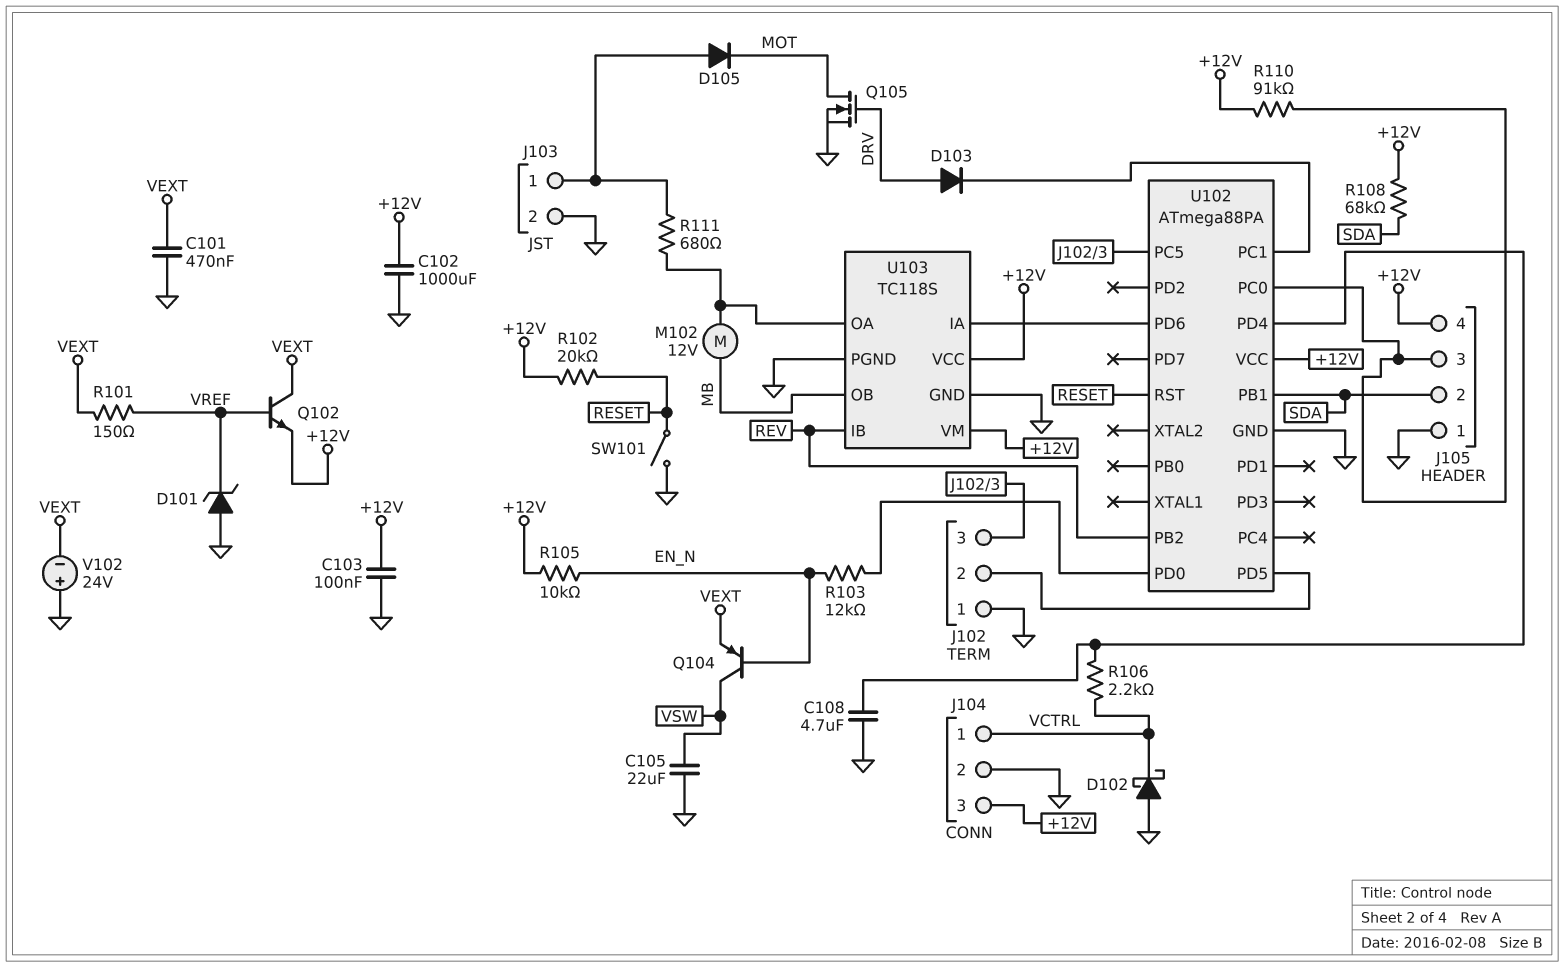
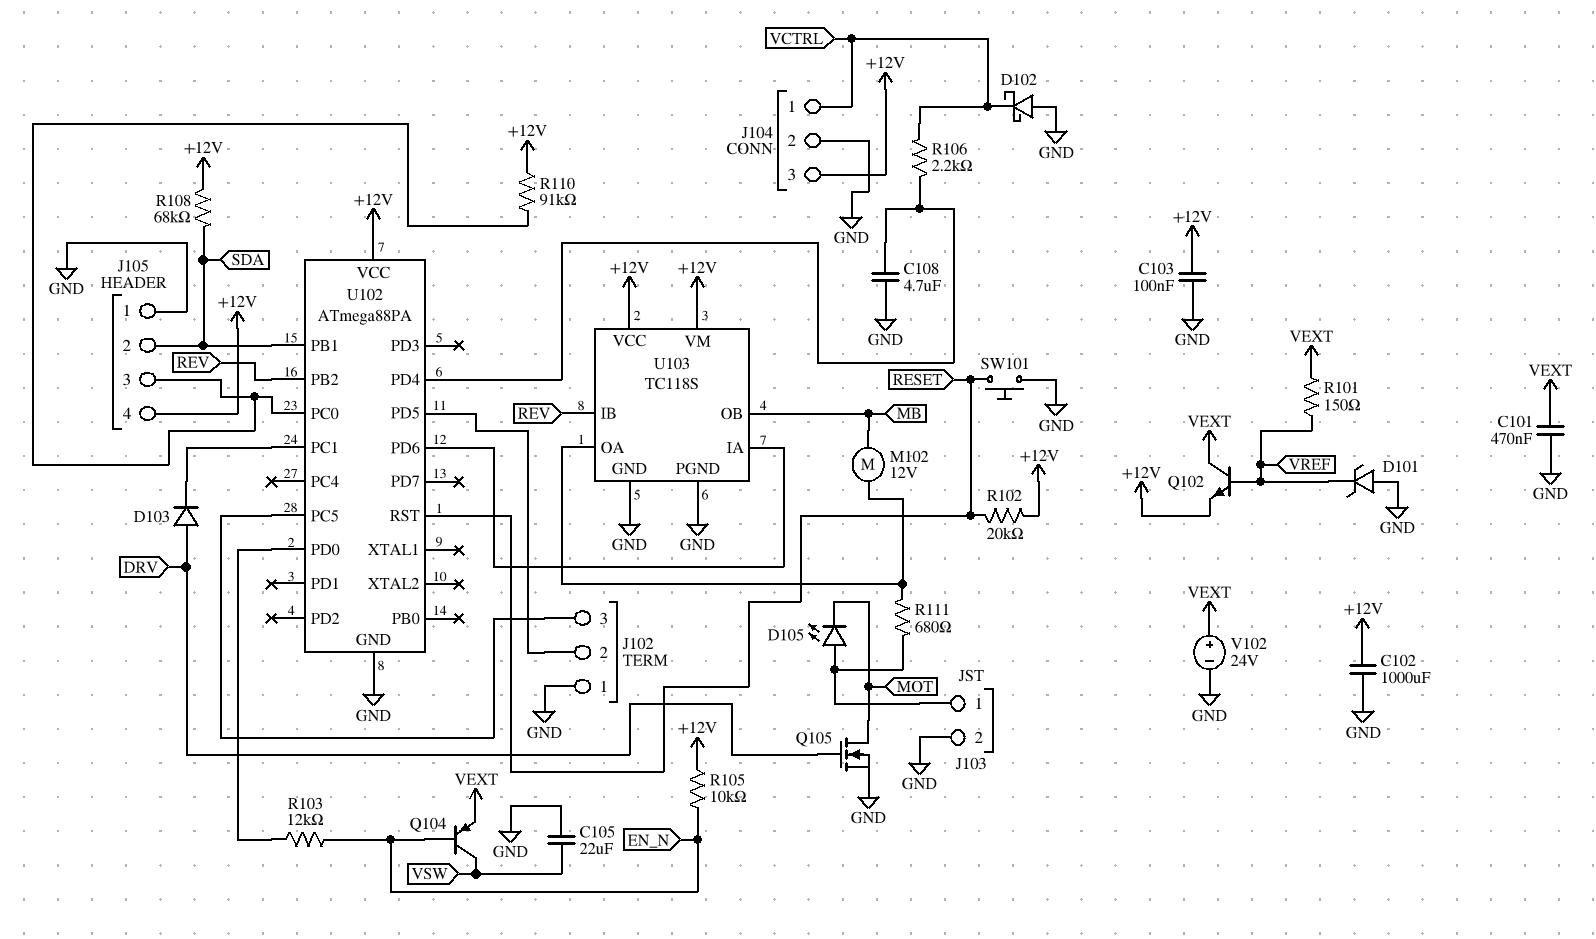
D105: diode (A J103/1, K MOT) -> LED (A J103/1, K MOT)
SW101: switch (GND, RESET) -> button (GND, RESET)
V102: 24V (plus GND, minus VEXT) -> 24V (plus VEXT, minus GND)

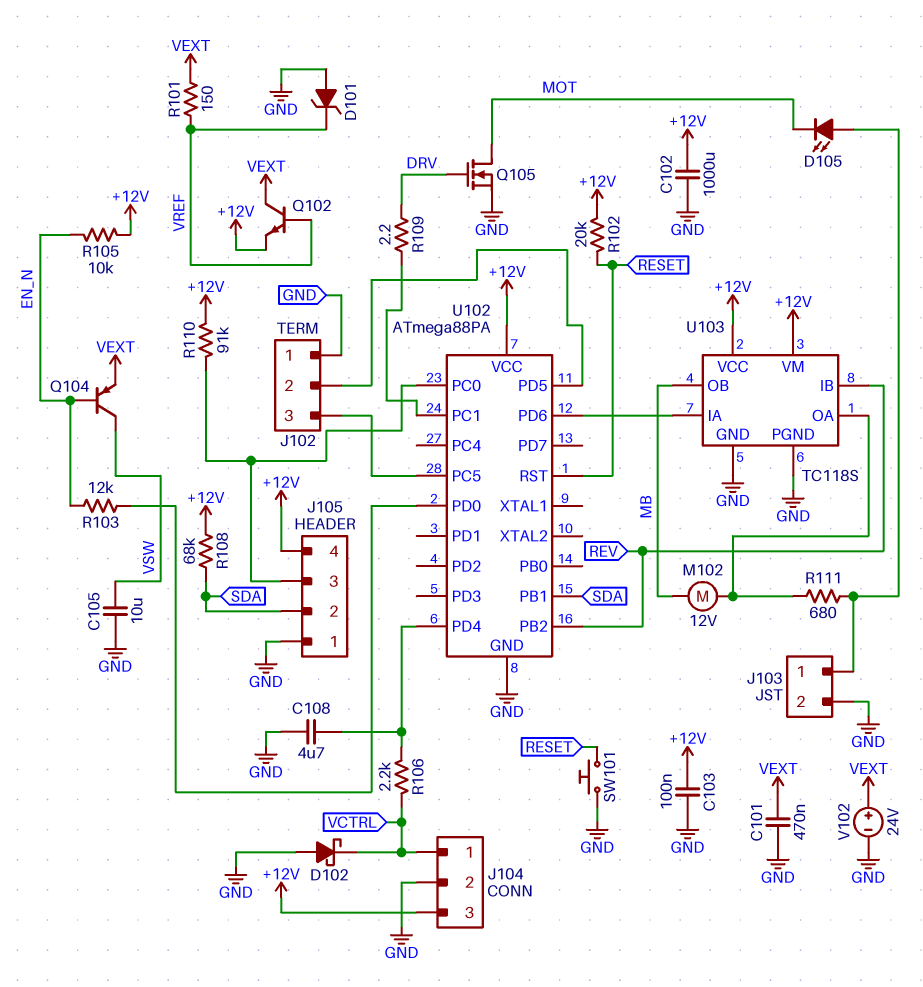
C105: 22uF (GND, VSW) -> 10uF (GND, VSW)
D103: diode (A DRV, K U102/PC1) -> none
R109: none -> 2.2 (DRV, U102/PC1)

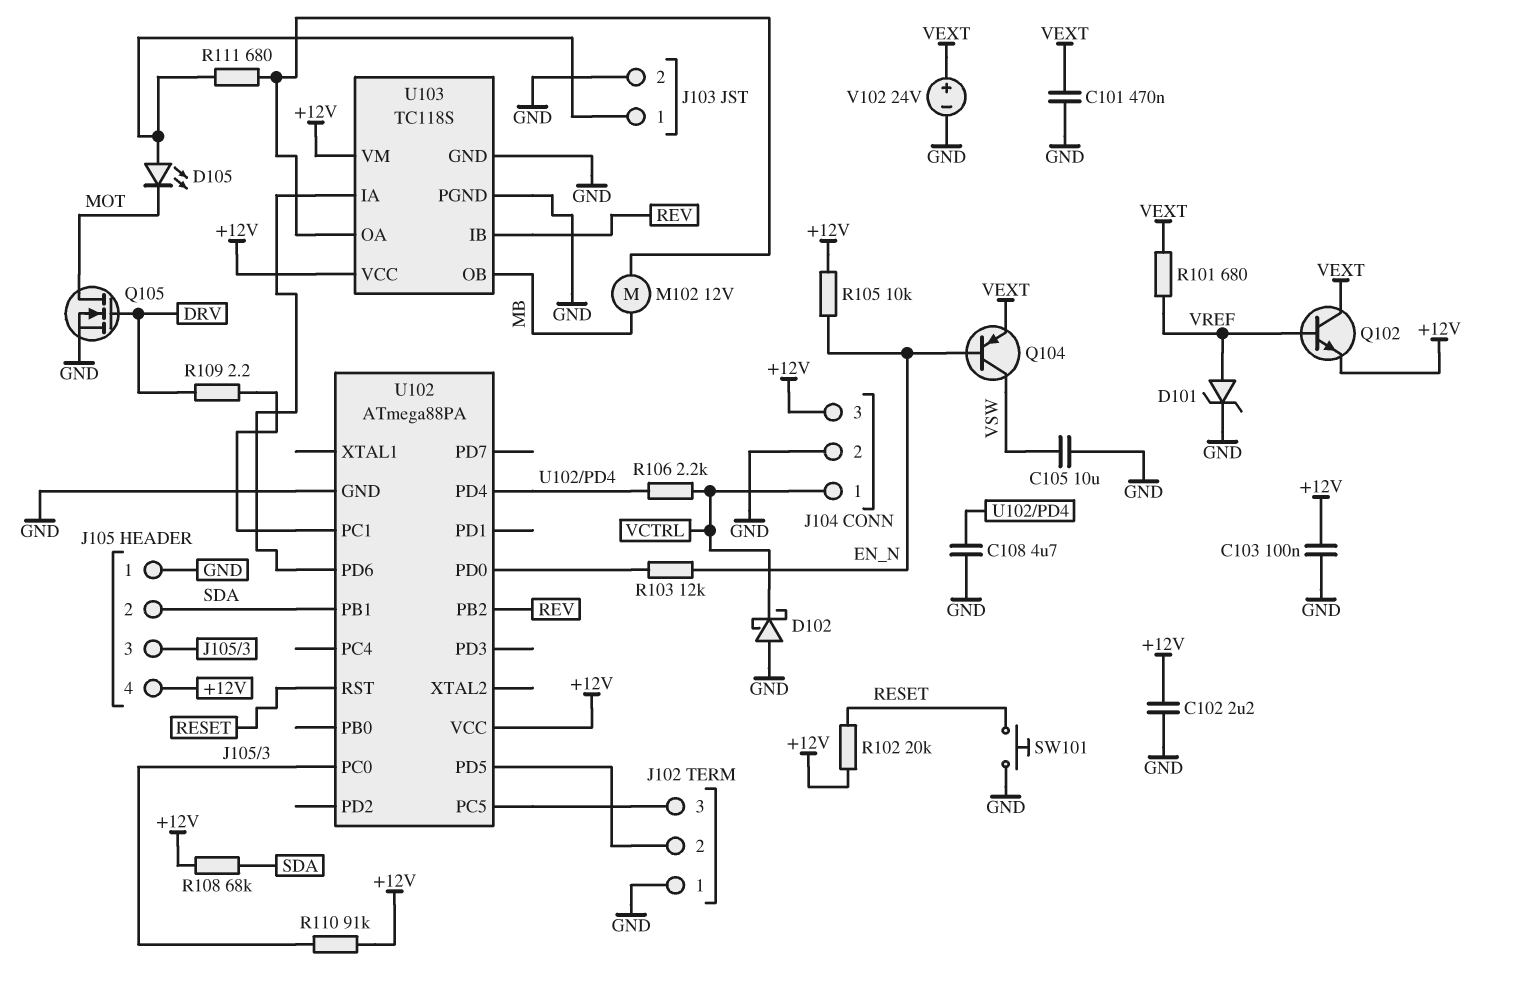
C102: 1000uF (+12V, GND) -> 2.2uF (+12V, GND)
D101: zener (A GND, K VREF) -> zener (A VREF, K GND)
R101: 150 (VEXT, VREF) -> 680 (VEXT, VREF)

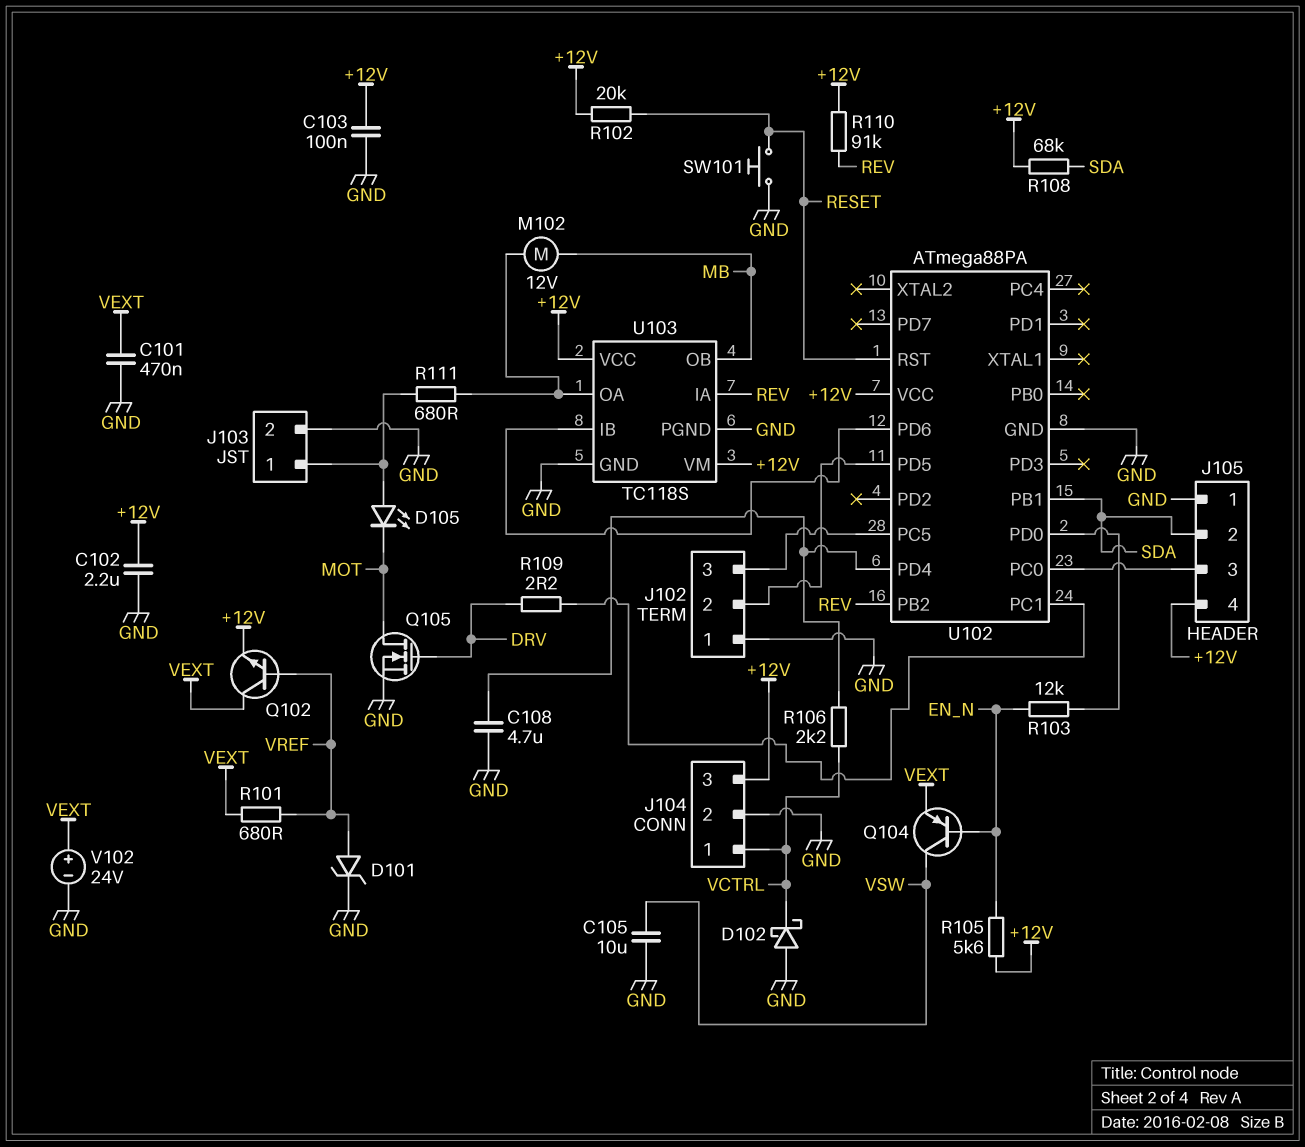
R105: 10k (+12V, EN_N) -> 5.6k (+12V, EN_N)
R110: 91k (+12V, J105/3) -> 91k (+12V, REV)
U103 pin IA: U102/PD6 -> REV
U103 pin IB: REV -> U102/PD6

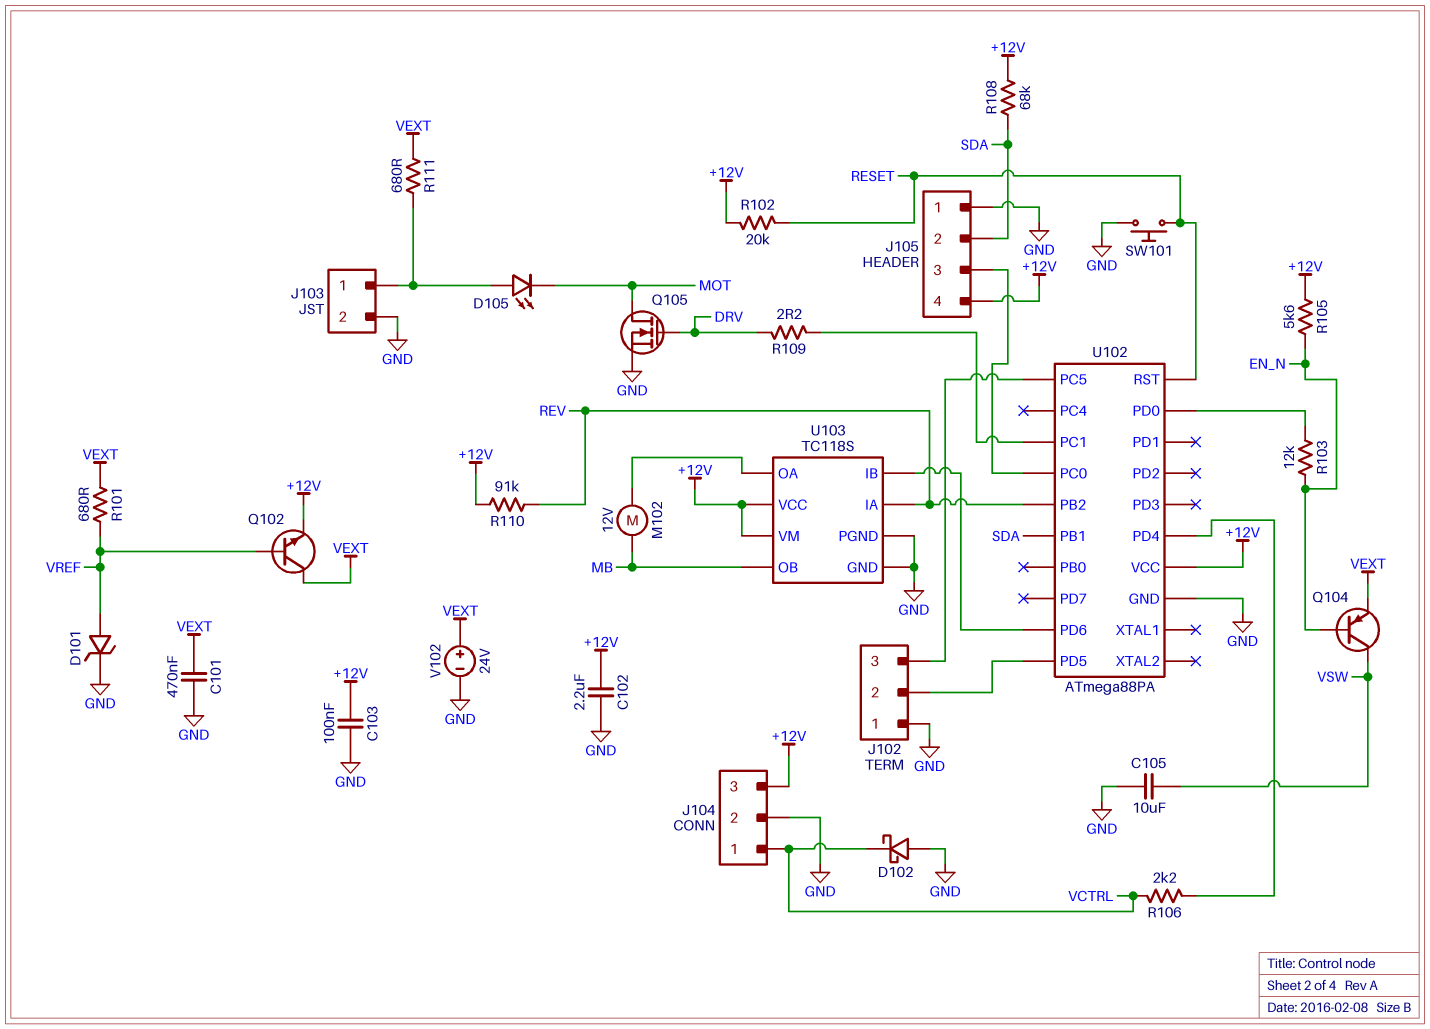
C108: 4.7uF (GND, U102/PD4) -> none
R111: 680 (J103/1, U103/OA) -> 680 (J103/1, VEXT)

